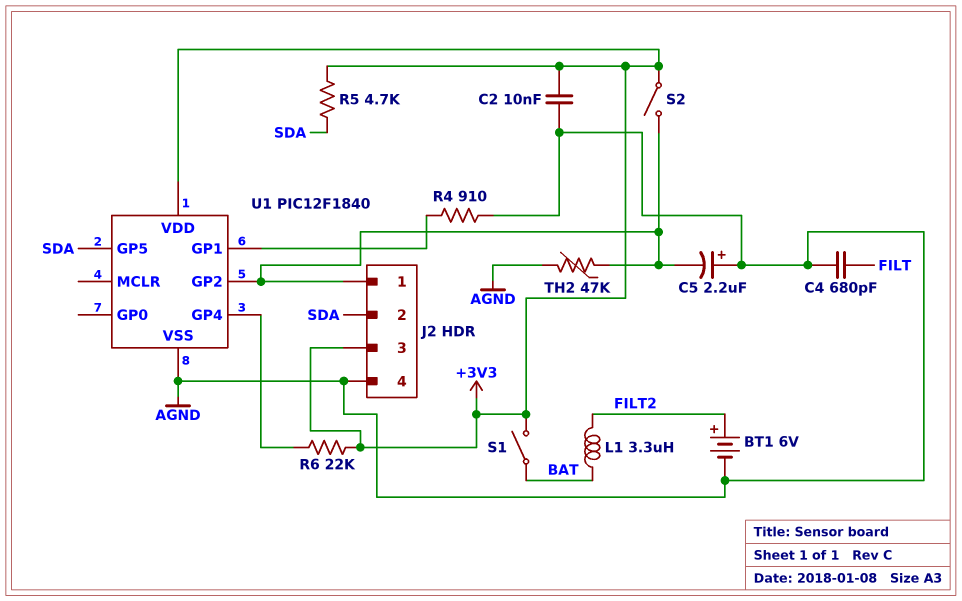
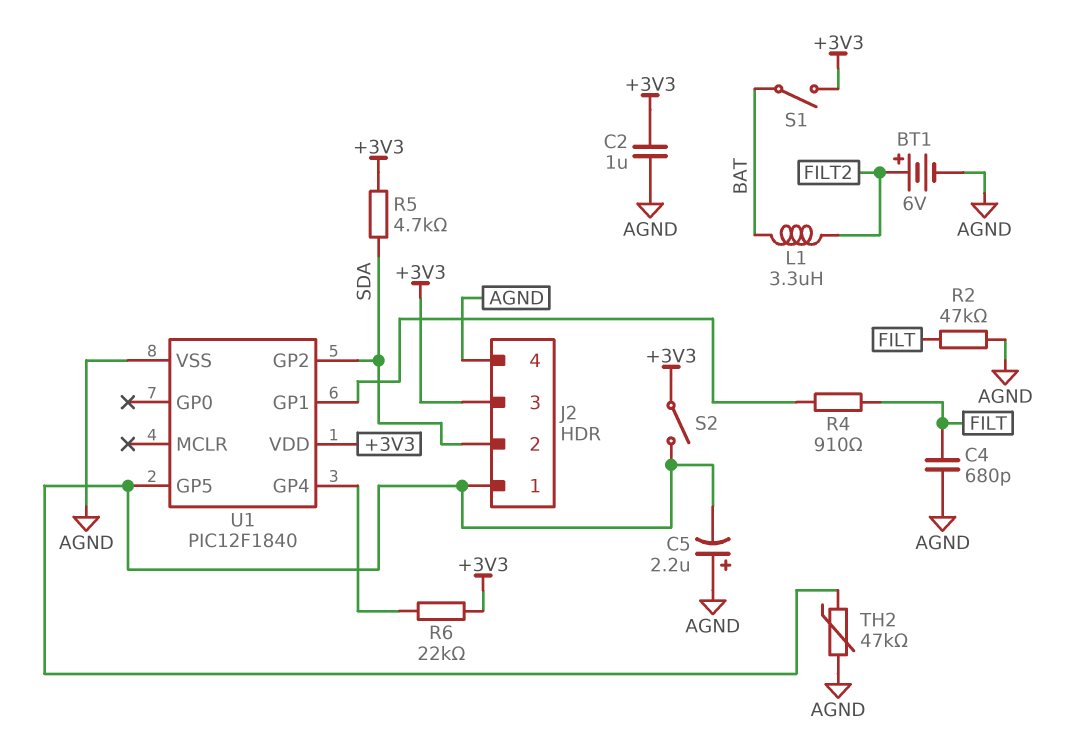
C2: 10nF (+3V3, AGND) -> 1uF (+3V3, AGND)
R2: none -> 47k (AGND, FILT)
R4: 910 (AGND, U1/GP1) -> 910 (FILT, U1/GP1)
U1 pin GP2: J2/1 -> SDA
U1 pin GP5: SDA -> J2/1

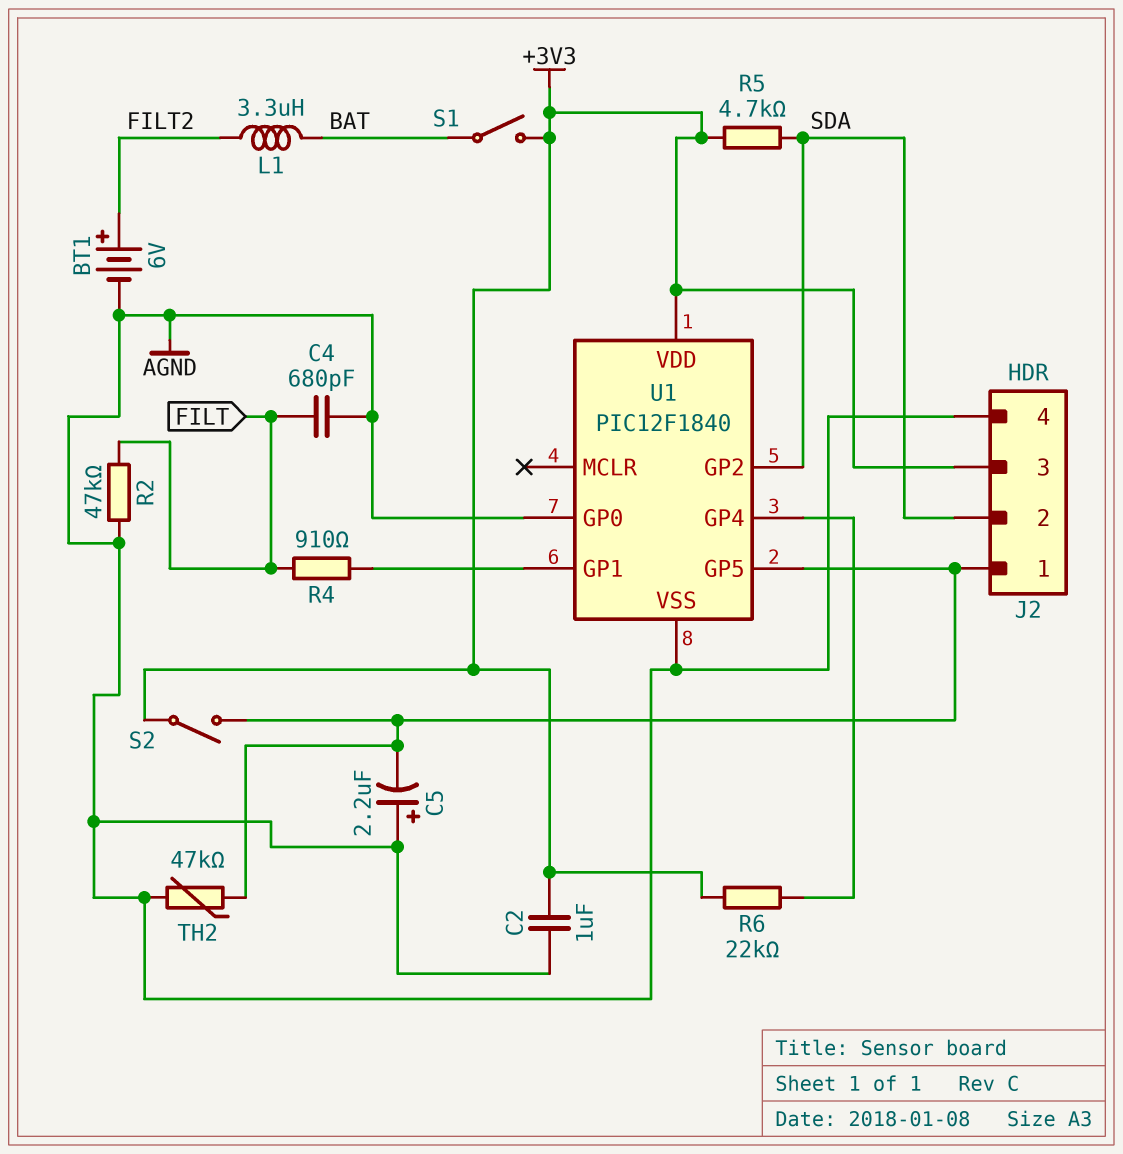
U1 pin GP0: none -> AGND

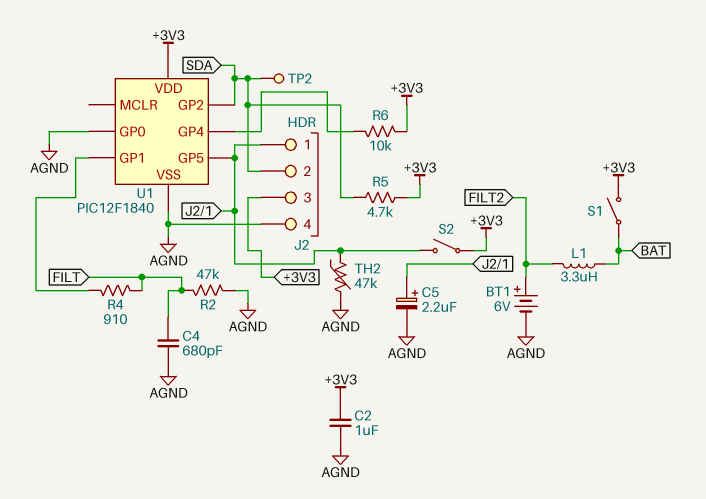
C5: 2.2uF (plus AGND, minus J2/1) -> 2.2uF (plus J2/1, minus AGND)
R6: 22k (+3V3, U1/GP4) -> 10k (+3V3, U1/GP4)
TP2: none -> test point (SDA)

